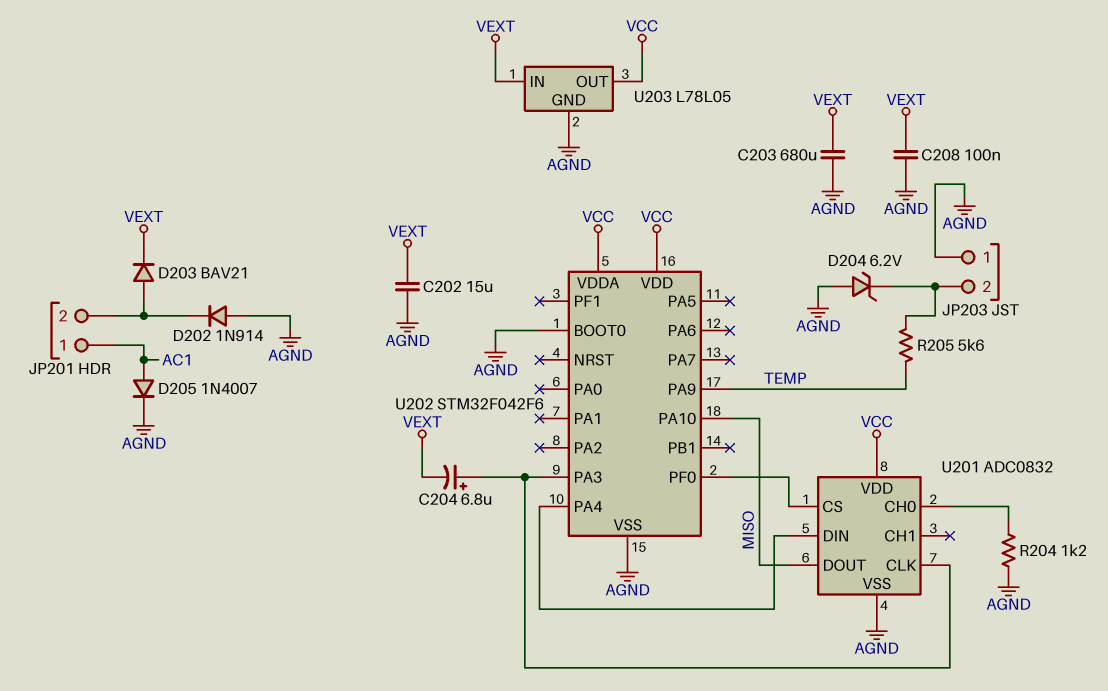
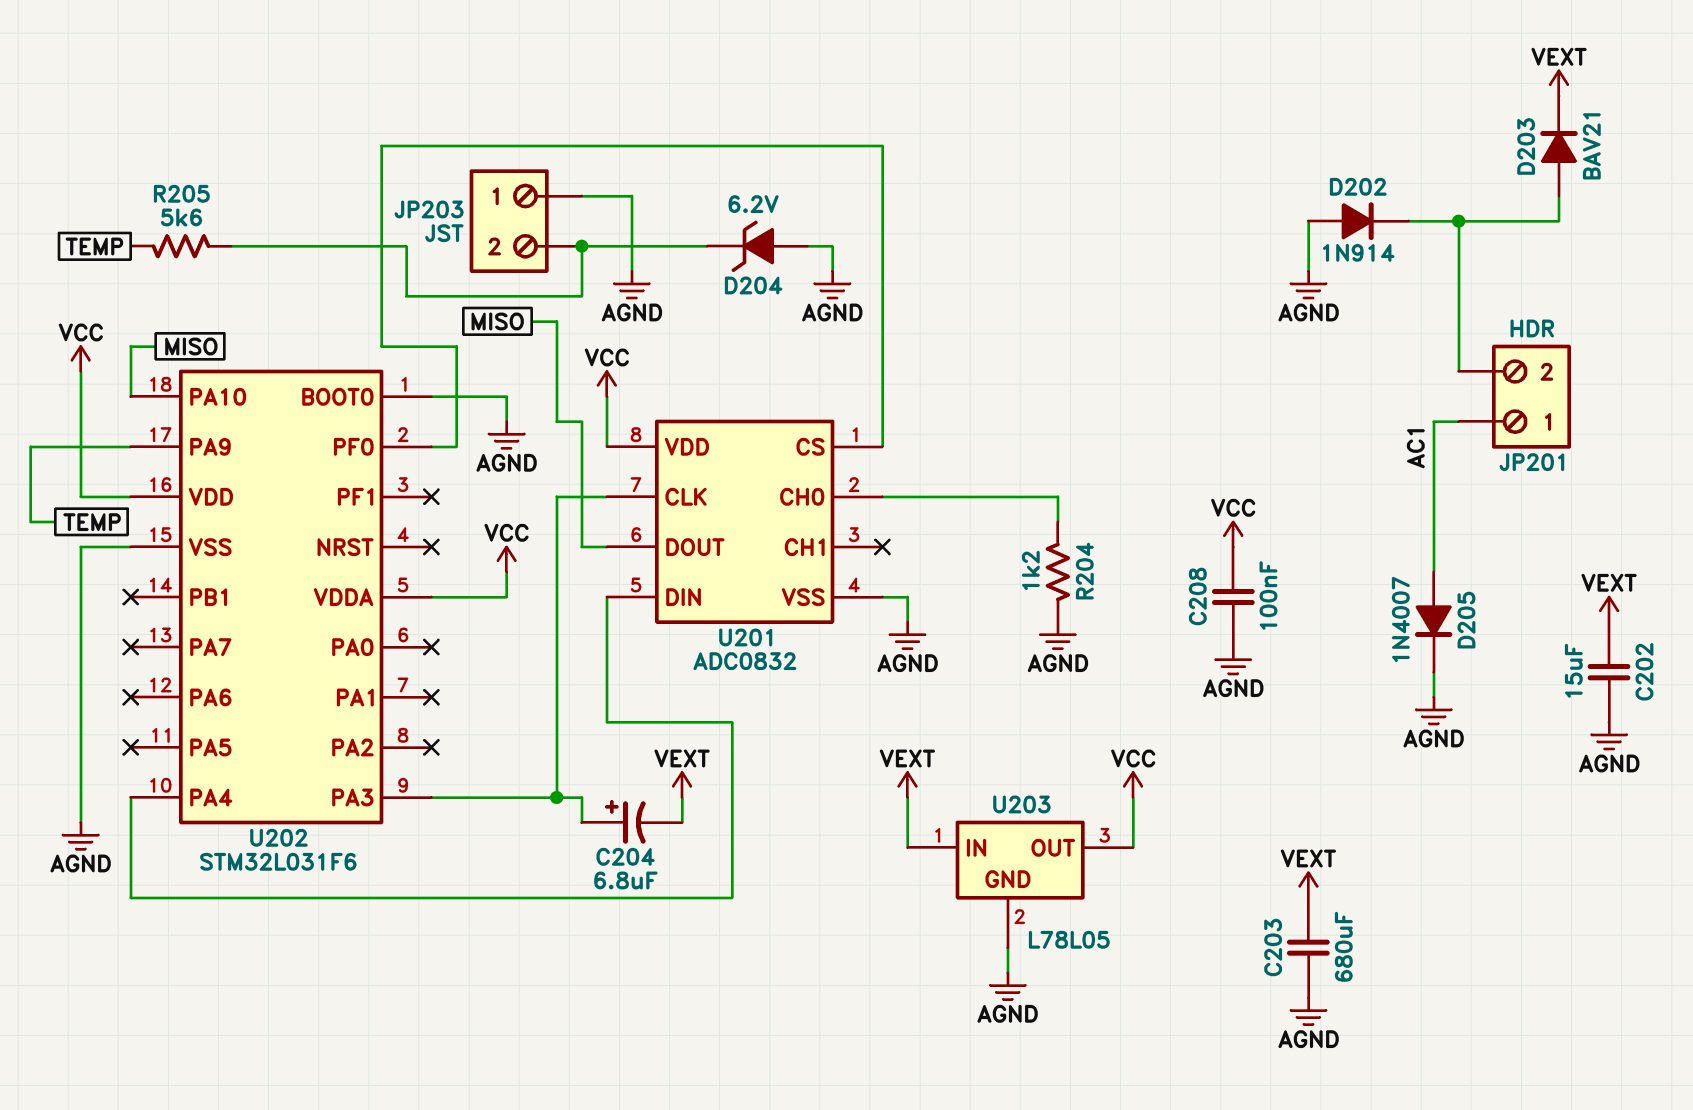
C208: 100nF (AGND, VEXT) -> 100nF (AGND, VCC)
U202: STM32F042F6 -> STM32L031F6

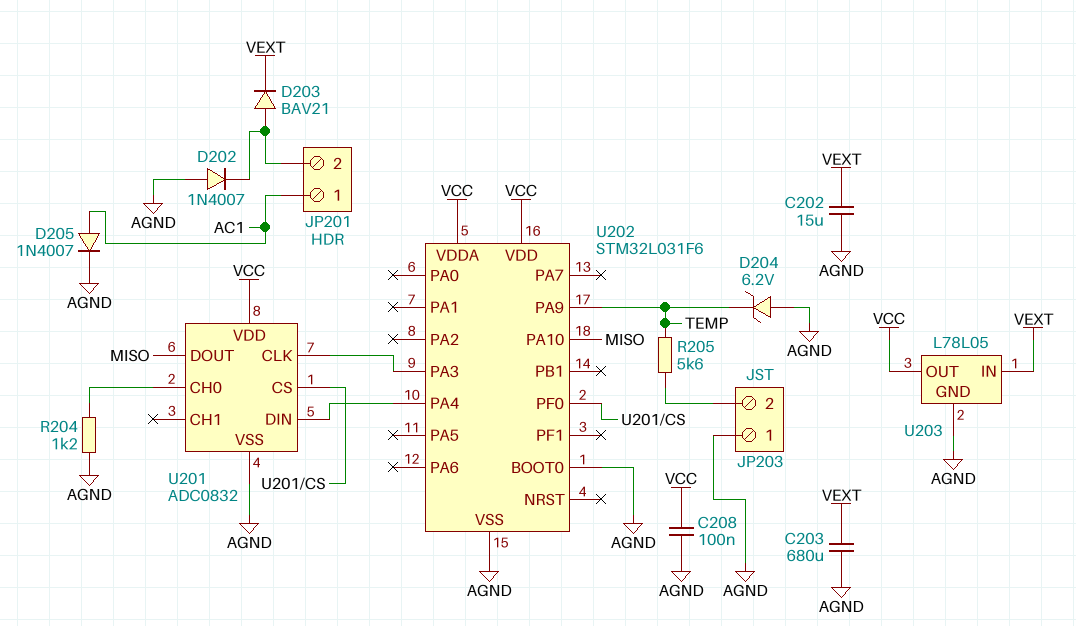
C204: 6.8uF (plus U201/CLK, minus VEXT) -> none
D202: diode 1N914 (A AGND, K JP201/2) -> diode 1N4007 (A AGND, K JP201/2)
D204: zener 6.2V (A AGND, K JP203/2) -> zener 6.2V (A AGND, K TEMP)

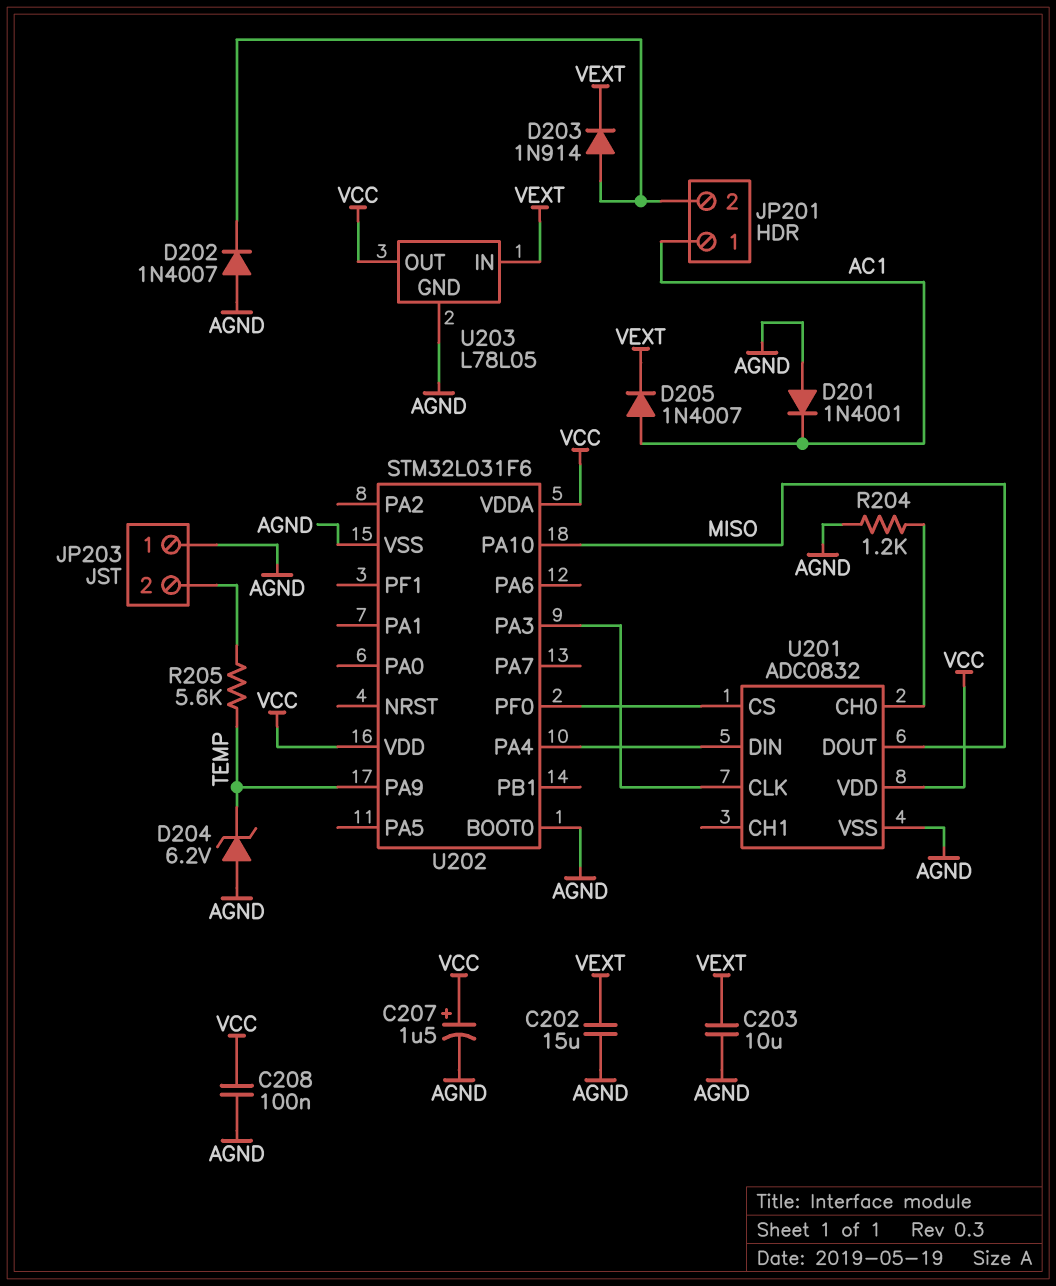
C203: 680uF (AGND, VEXT) -> 10uF (AGND, VEXT)
C207: none -> 1.5uF (plus VCC, minus AGND)
D201: none -> diode 1N4001 (A AGND, K AC1)
D203: diode BAV21 (A JP201/2, K VEXT) -> diode 1N914 (A JP201/2, K VEXT)
D205: diode 1N4007 (A AC1, K AGND) -> diode 1N4007 (A AC1, K VEXT)

